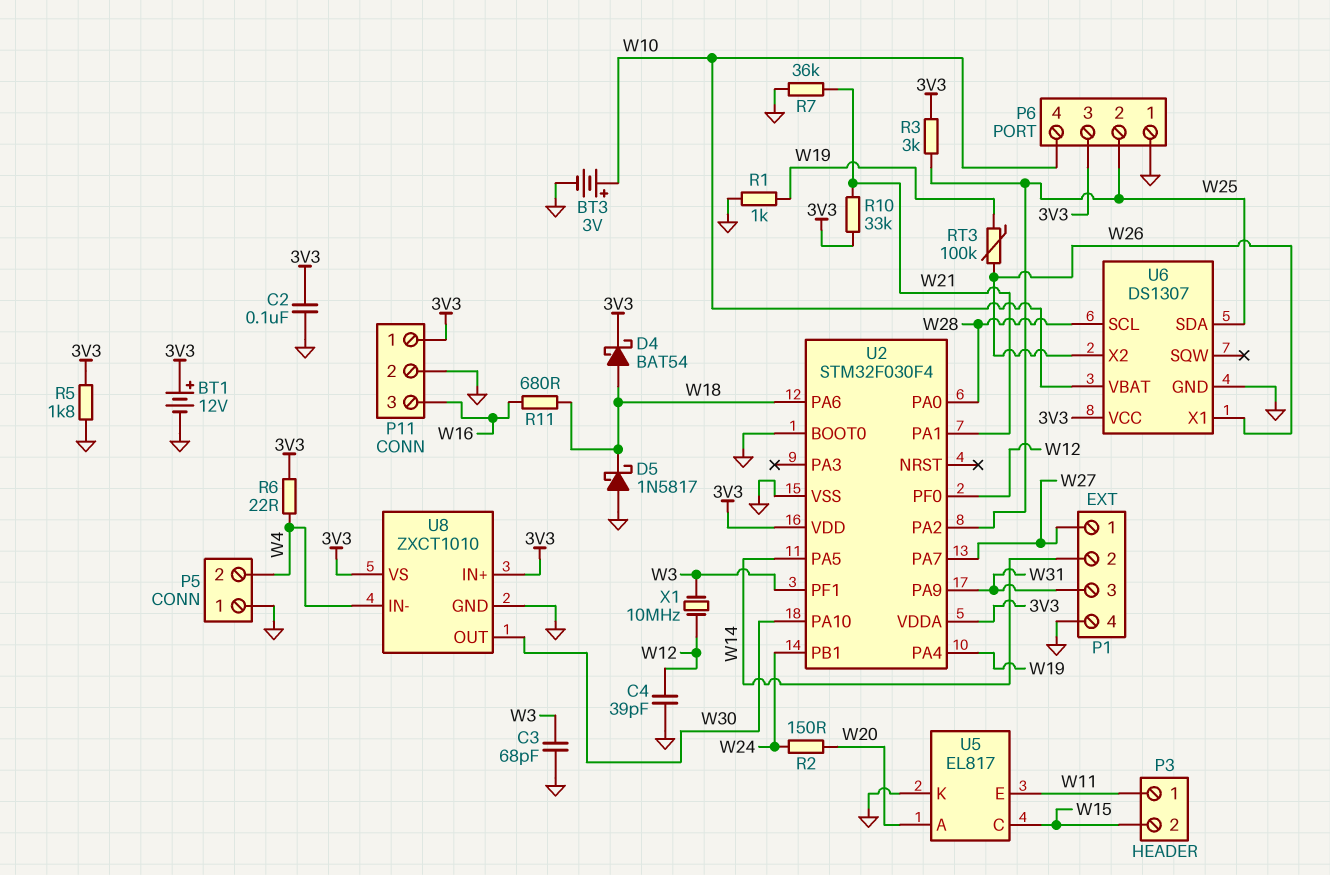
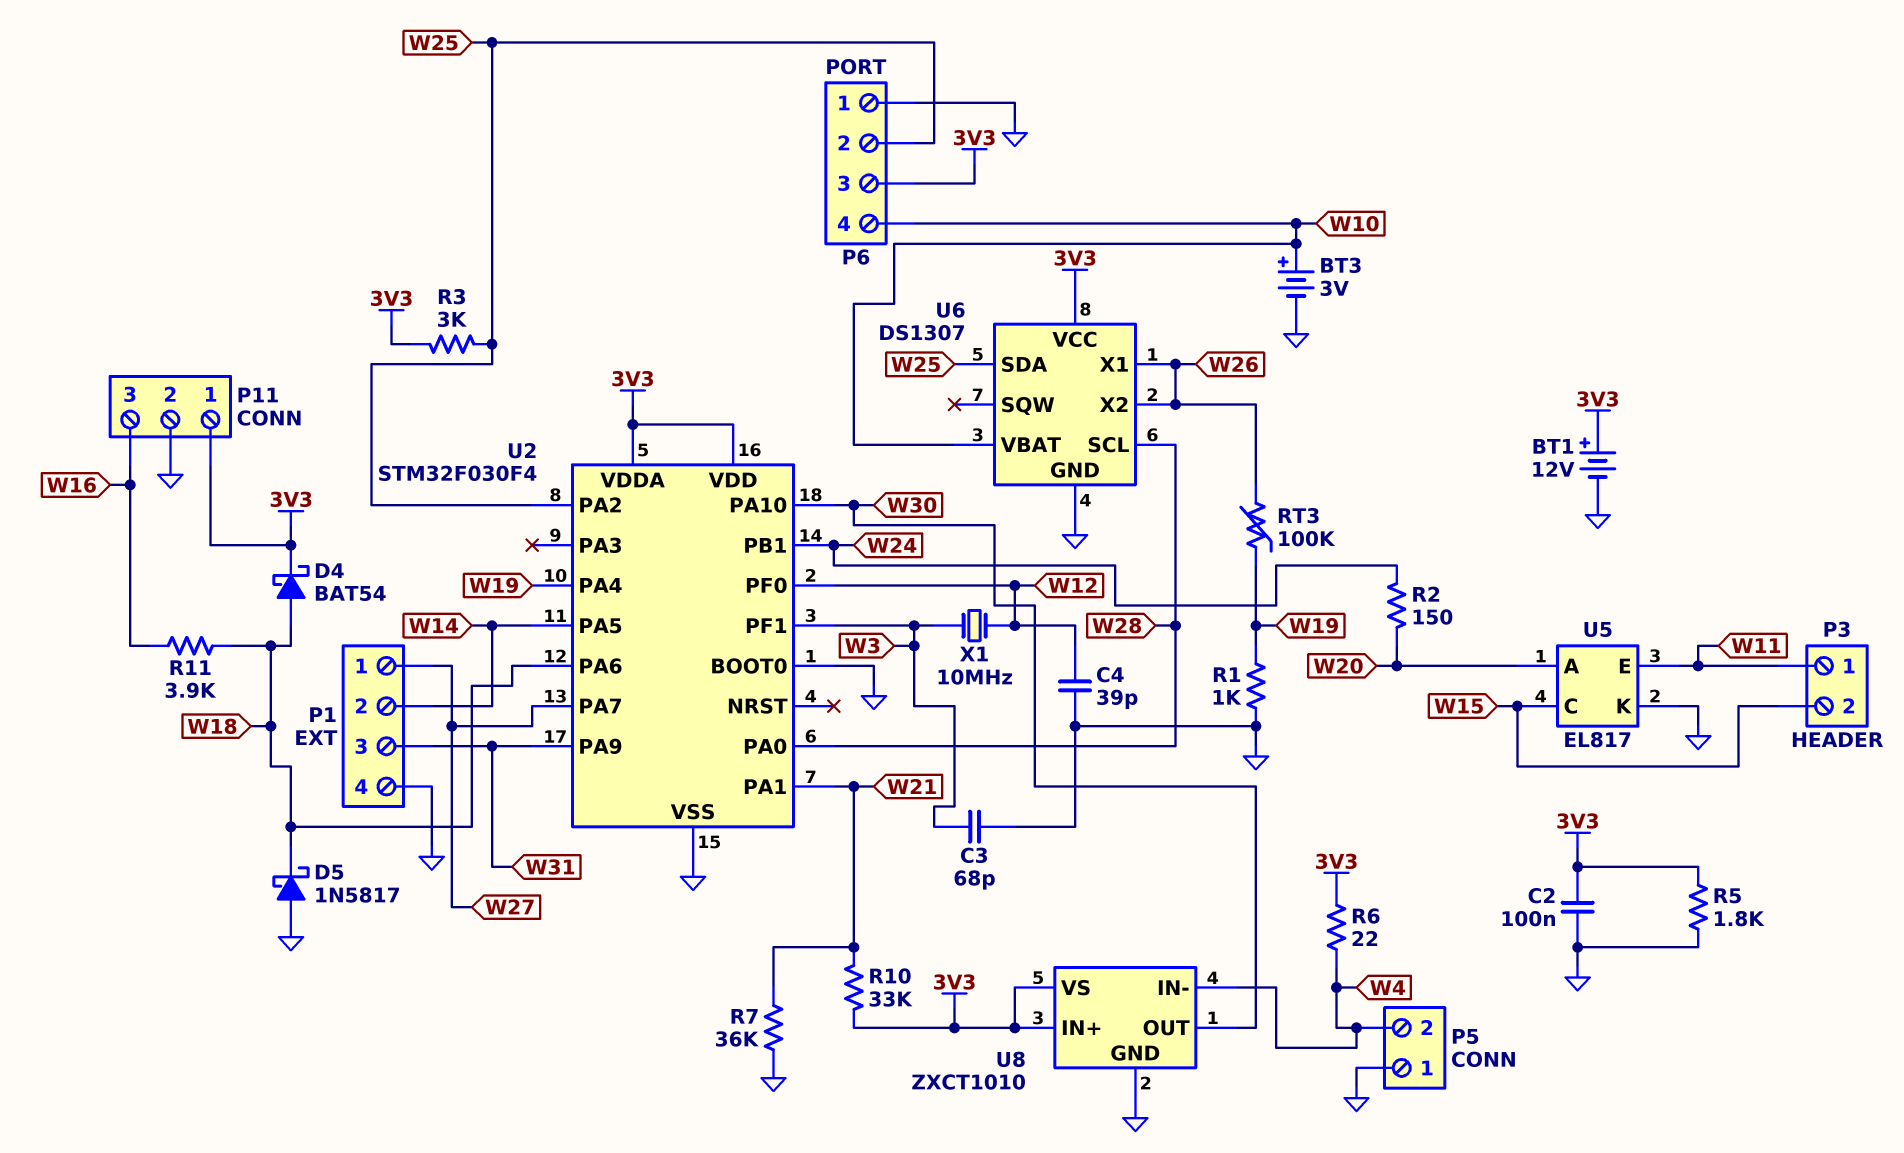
R11: 680 (W16, W18) -> 3.9k (W16, W18)

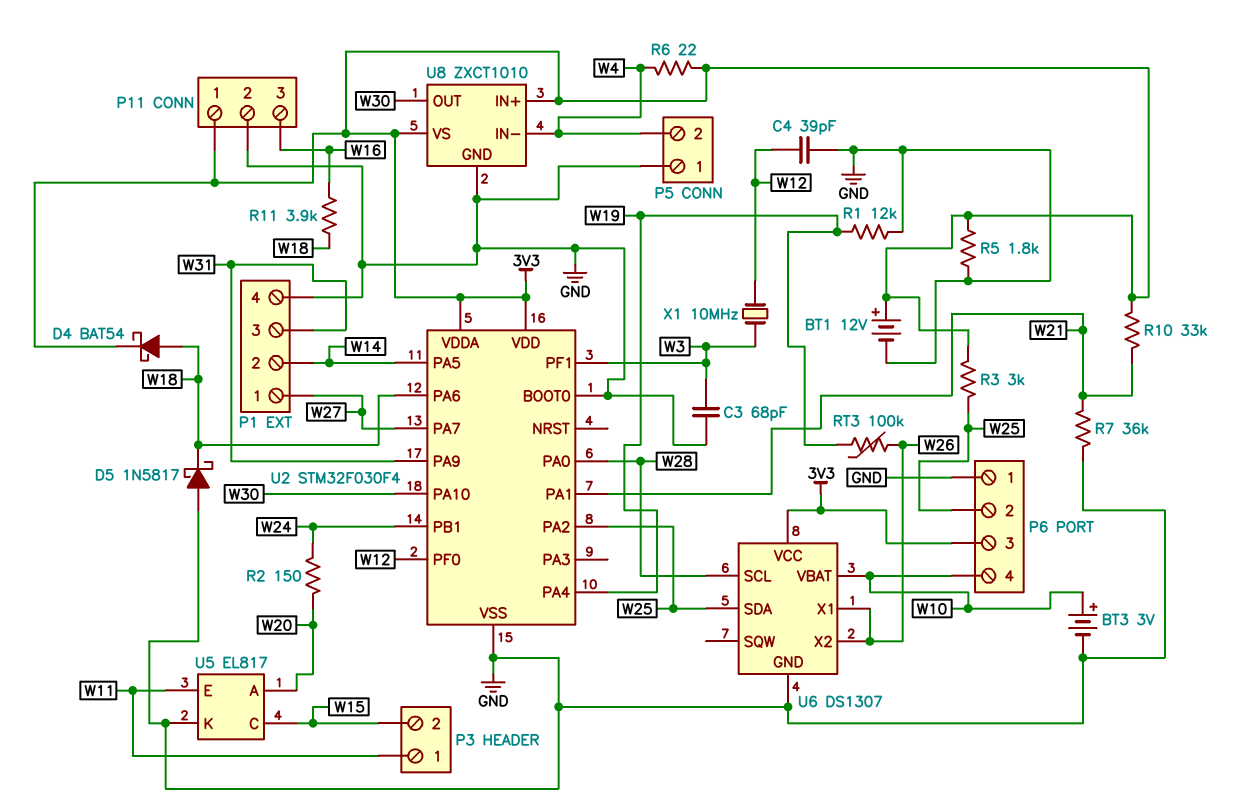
C2: 100nF (3V3, GND) -> none
R1: 1k (GND, W19) -> 12k (GND, W19)

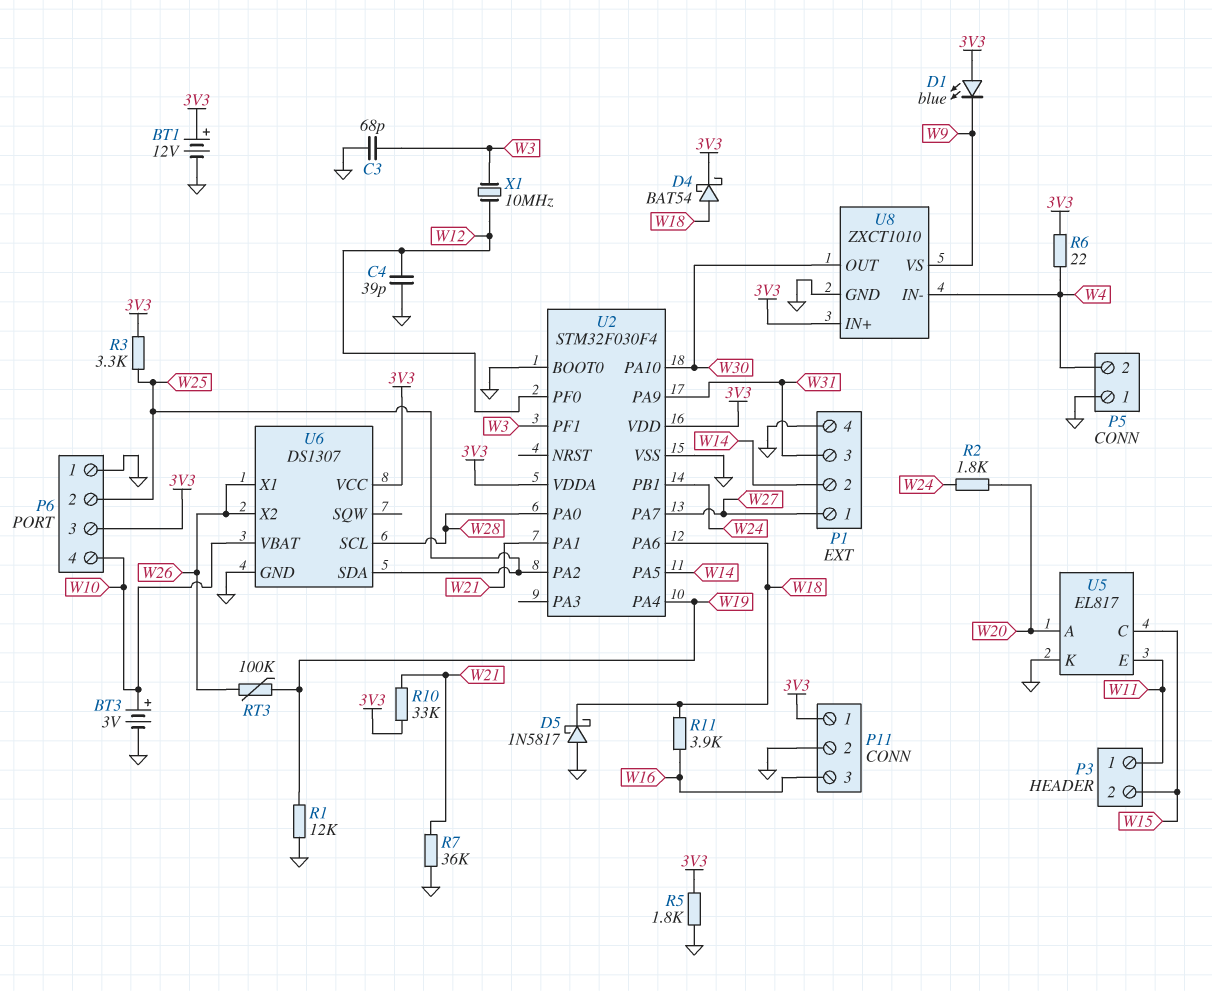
D1: none -> LED blue (A 3V3, K W9)
R2: 150 (W20, W24) -> 1.8k (W20, W24)
R3: 3k (3V3, W25) -> 3.3k (3V3, W25)
U8 pin VS: 3V3 -> W9

